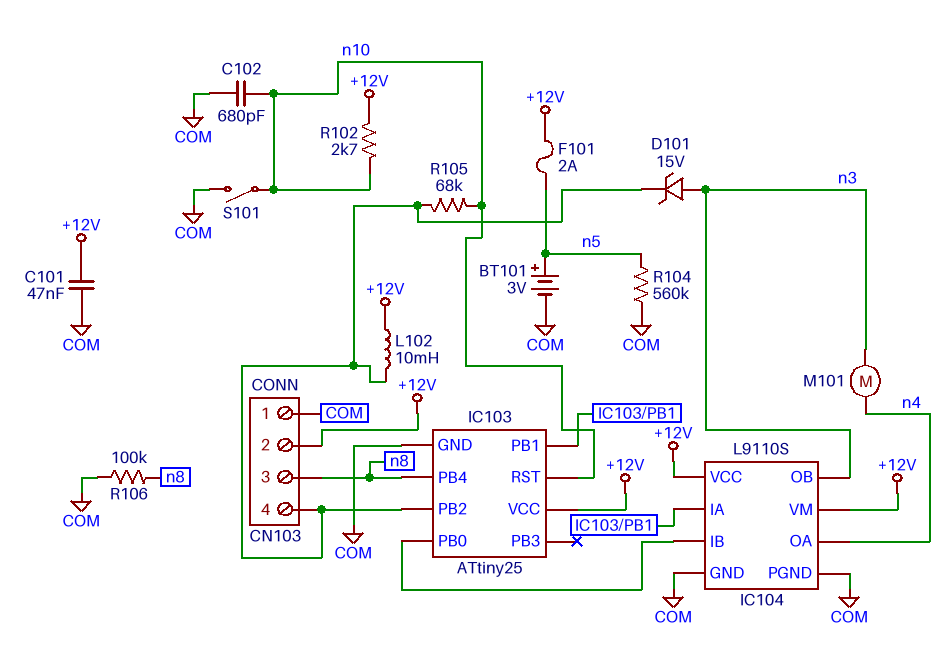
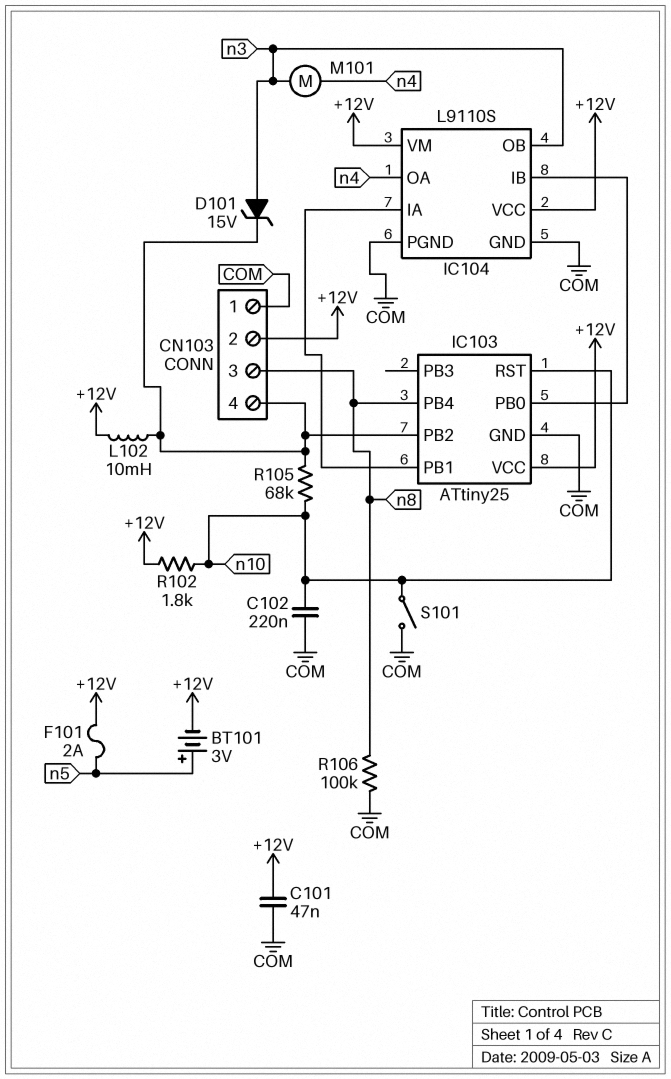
BT101: 3V (plus n5, minus COM) -> 3V (plus n5, minus +12V)
C102: 680pF (COM, n10) -> 220nF (COM, n10)
R102: 2.7k (+12V, n10) -> 1.8k (+12V, n10)
R104: 560k (COM, n5) -> none

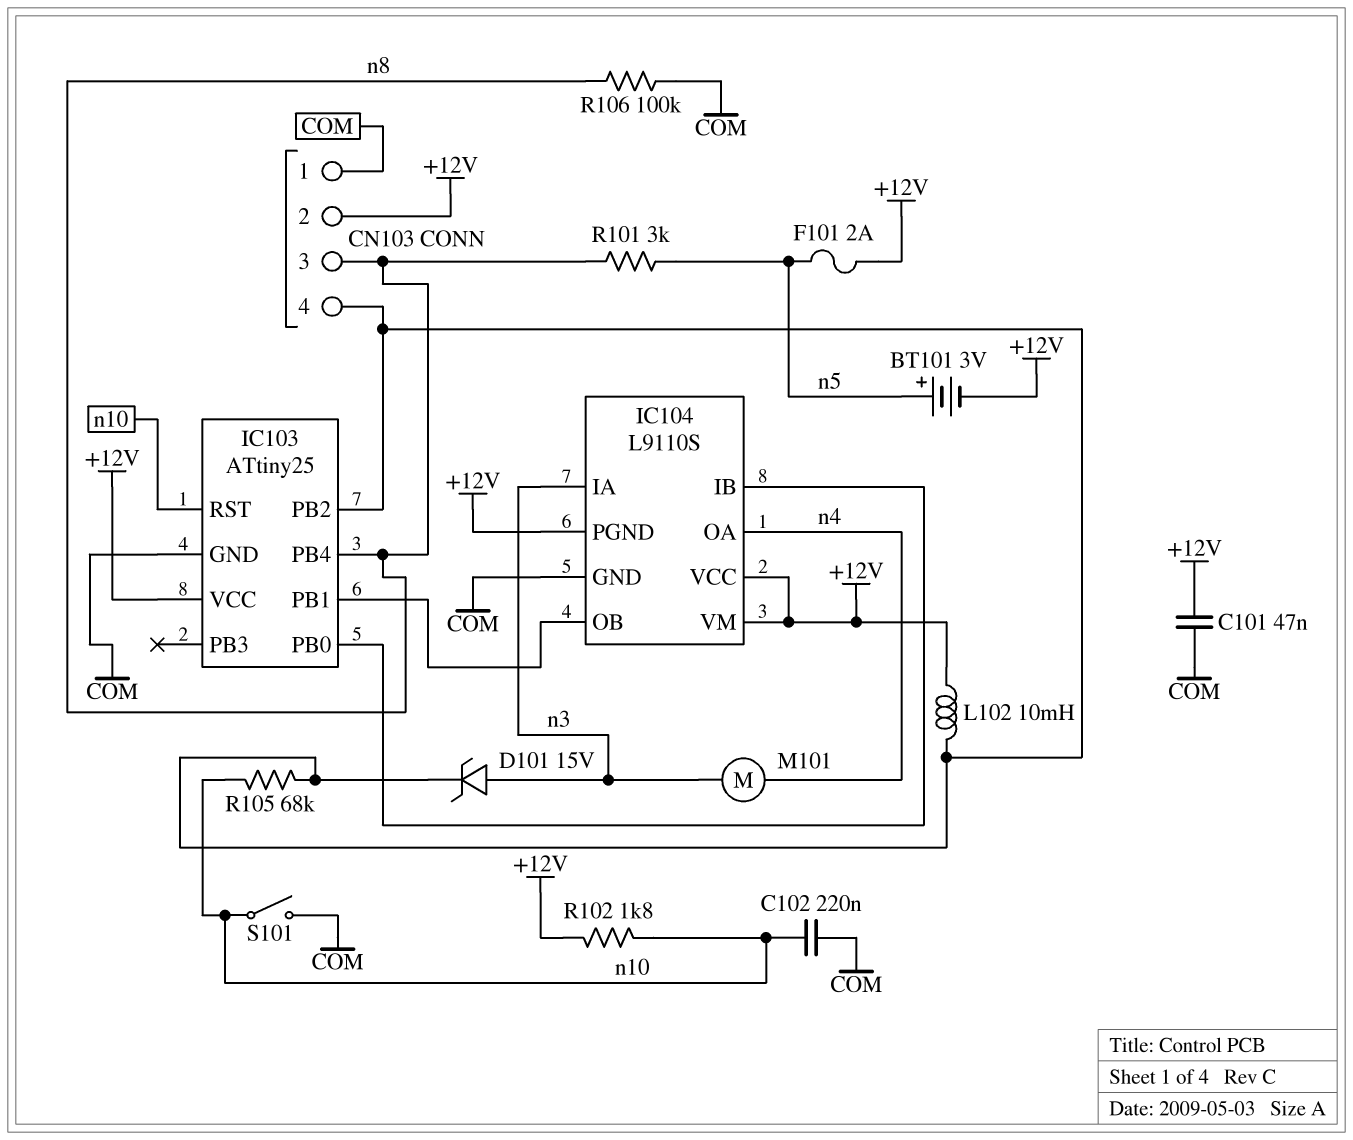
IC104 pin IA: IC103/PB1 -> n3
IC104 pin OB: n3 -> IC103/PB1
IC104 pin PGND: COM -> +12V
R101: none -> 3k (n5, n8)

